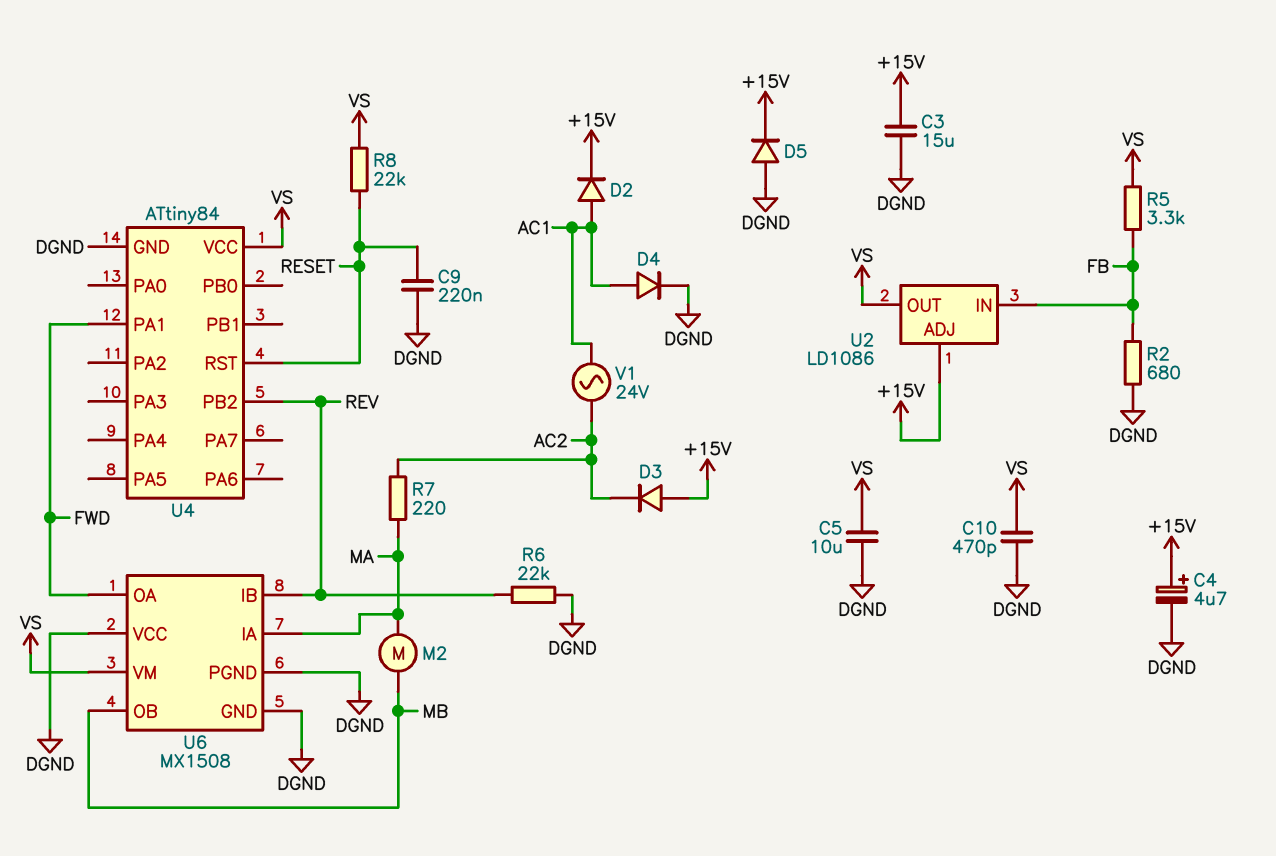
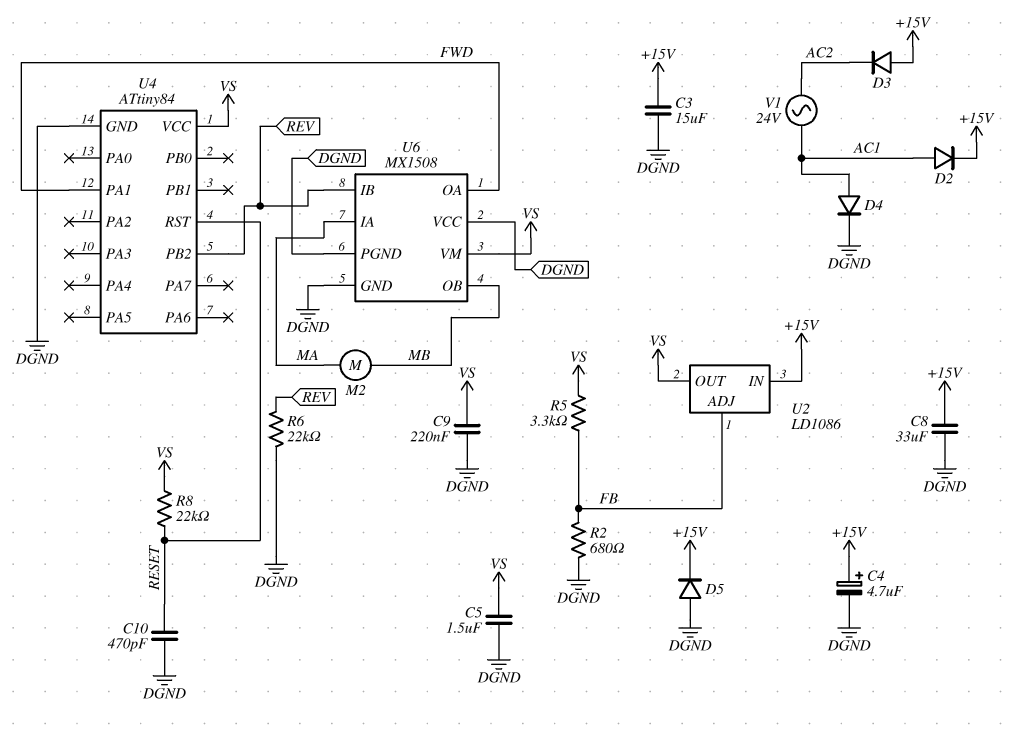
C5: 10uF (DGND, VS) -> 1.5uF (DGND, VS)
C8: none -> 33uF (+15V, DGND)
C9: 220nF (DGND, RESET) -> 220nF (DGND, VS)
C10: 470pF (DGND, VS) -> 470pF (DGND, RESET)
R7: 220 (AC2, MA) -> none
U2 pin ADJ: +15V -> FB
U2 pin IN: FB -> +15V

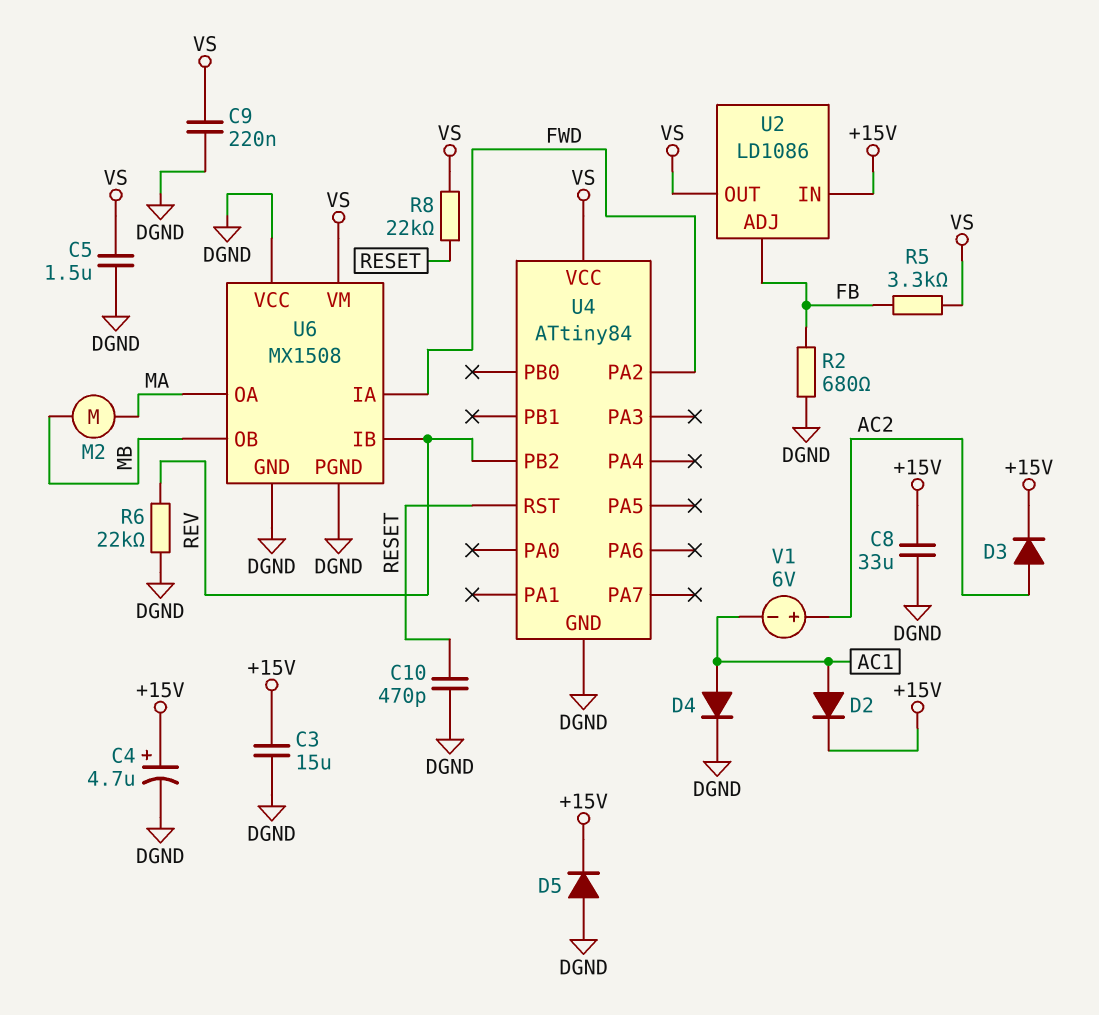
D3: diode (A +15V, K AC2) -> diode (A AC2, K +15V)
U4 pin PA1: FWD -> none
U4 pin PA2: none -> FWD
U6 pin IA: MA -> FWD
U6 pin OA: FWD -> MA
V1: AC 24V (AC1, AC2) -> 6V (plus AC2, minus AC1)

